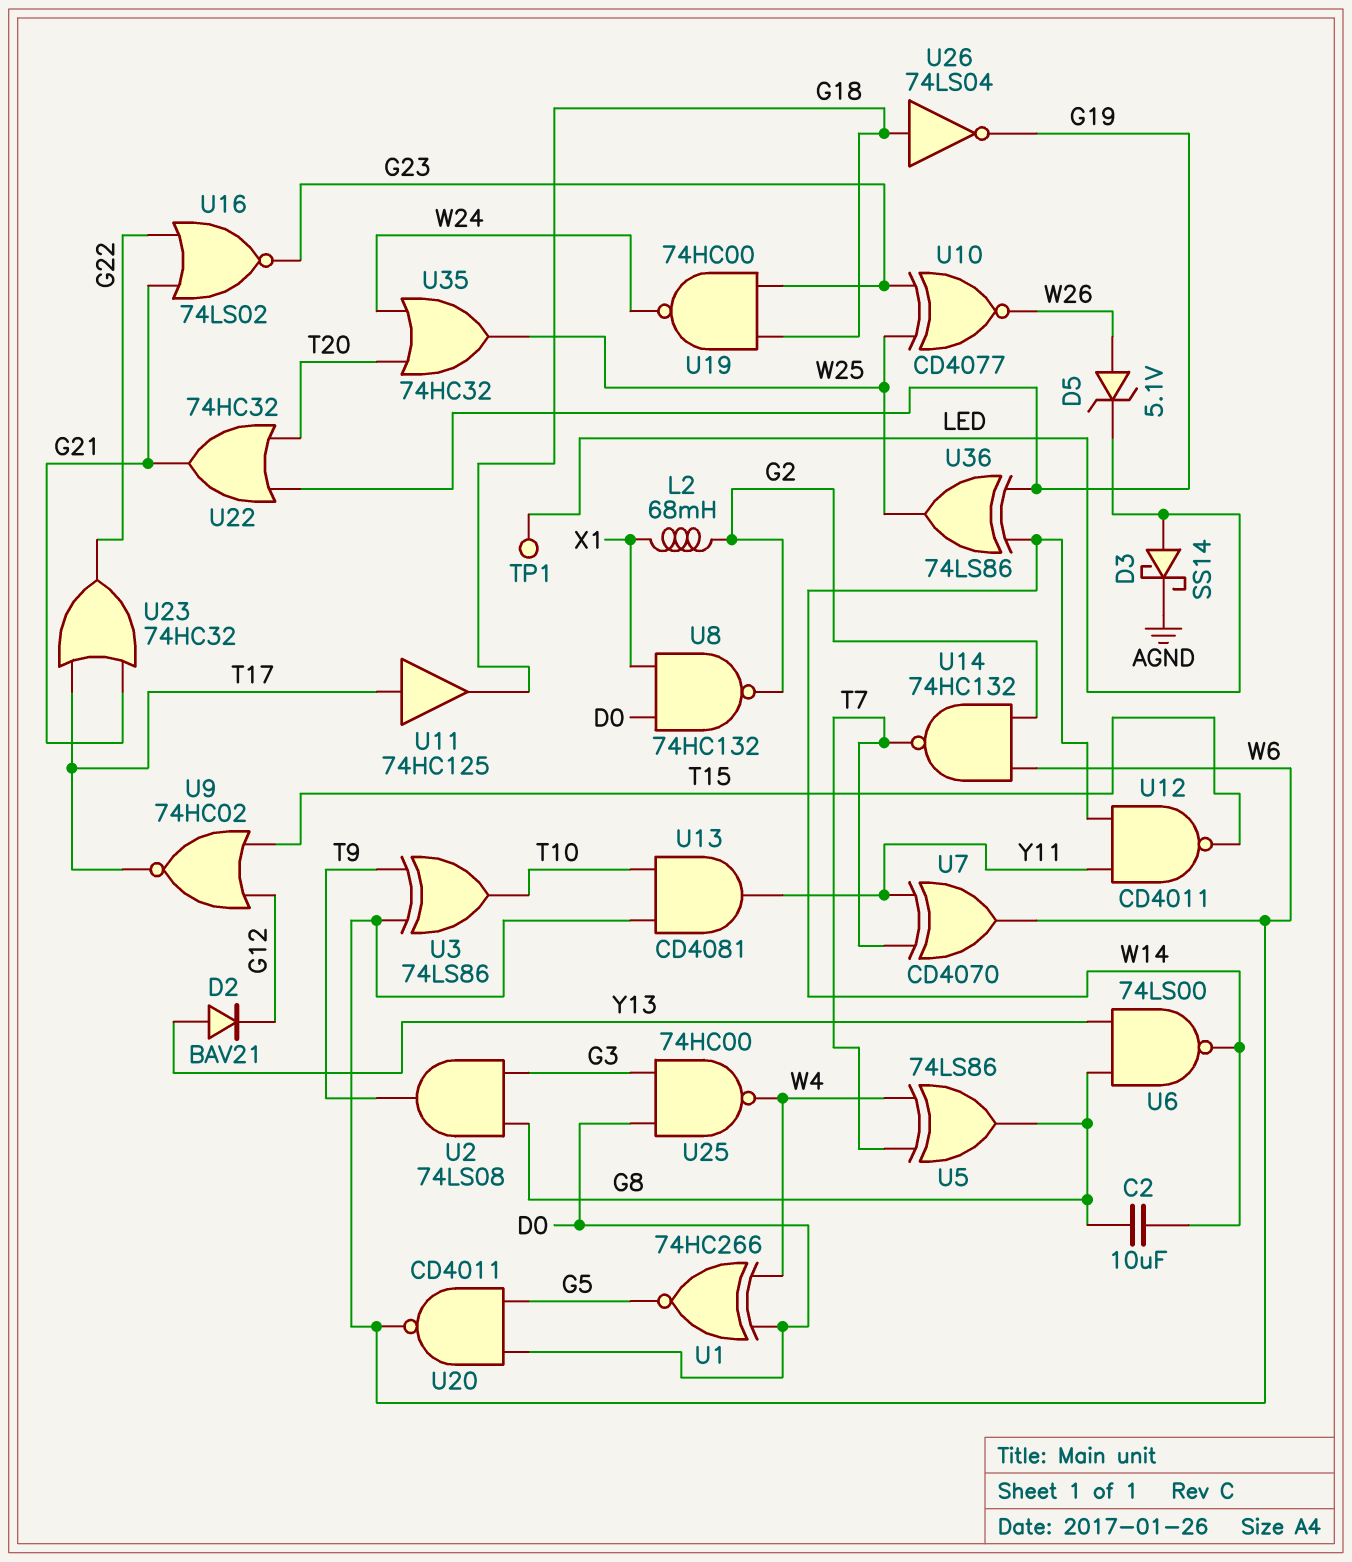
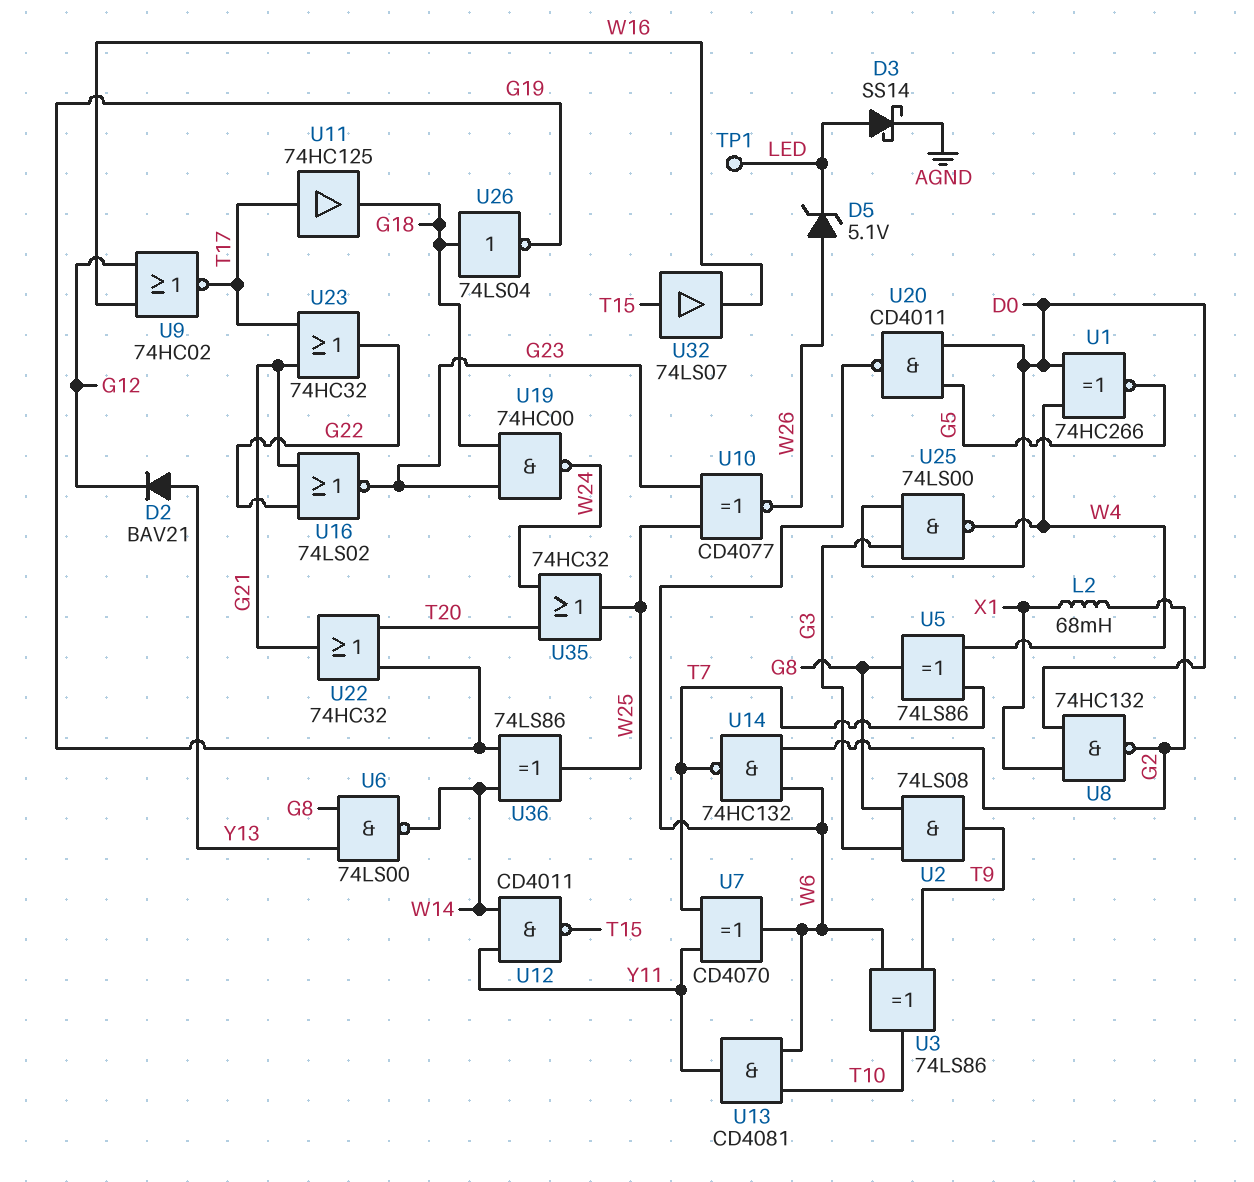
C2: 10uF (G8, W14) -> none
U9: NOR 74HC02 (in G12, in T15, out T17) -> NOR 74HC02 (in G12, in W16, out T17)
U25: NAND 74HC00 (in D0, in G3, out W4) -> NAND 74LS00 (in D0, in G3, out W4)
U32: none -> buffer 74LS07 (in T15, out W16)

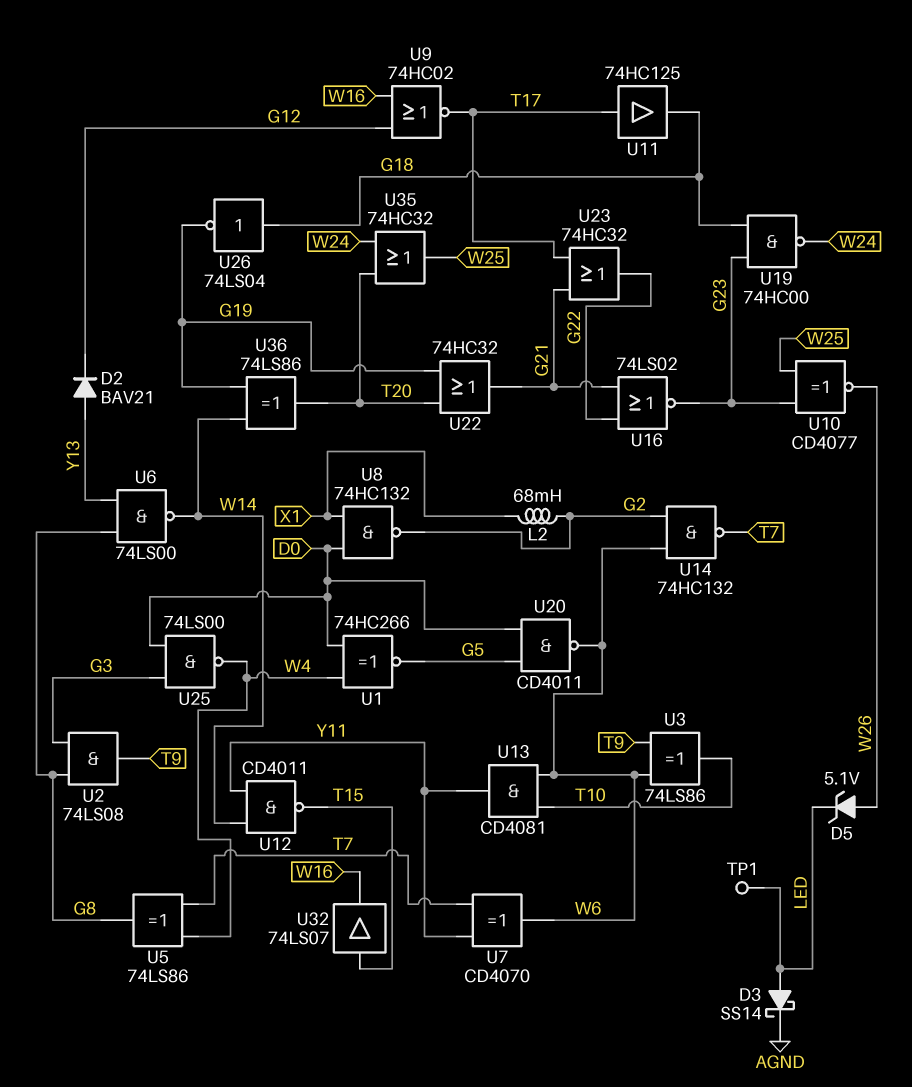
U36: XOR 74LS86 (in G19, in W14, out W25) -> XOR 74LS86 (in G19, in W14, out T20)

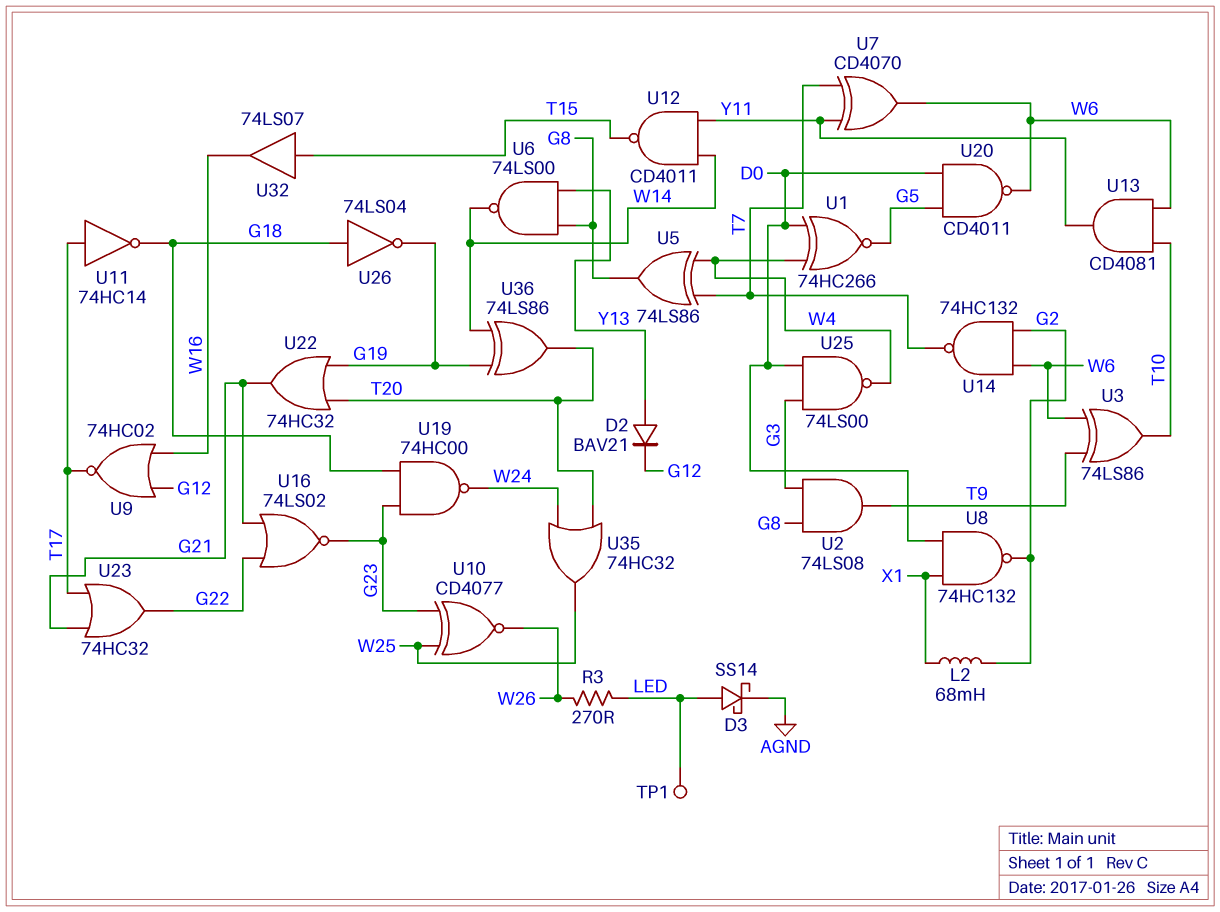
D5: zener 5.1V (A W26, K LED) -> none
R3: none -> 270 (LED, W26)
U11: buffer 74HC125 (in T17, out G18) -> NOT 74HC14 (in T17, out G18)

